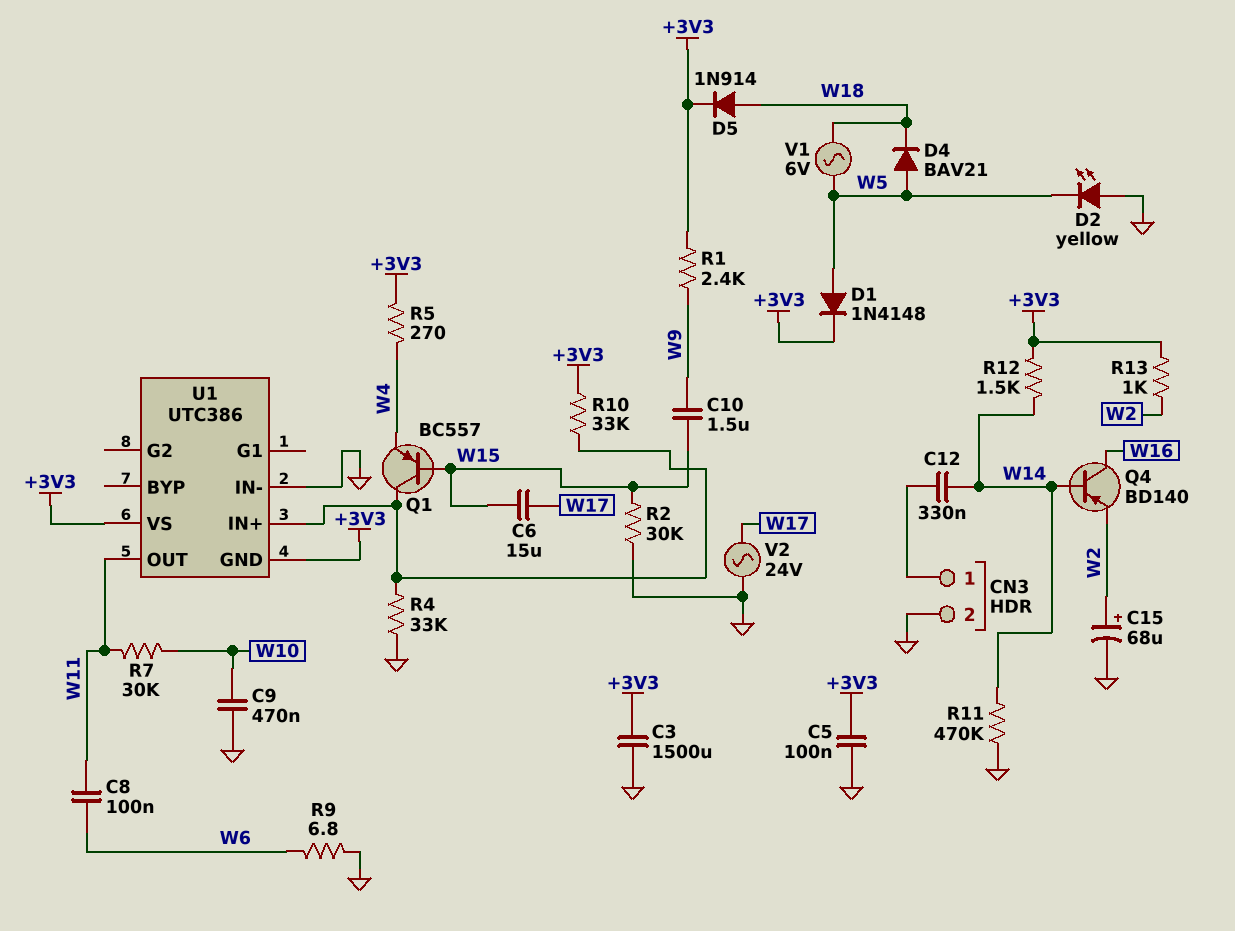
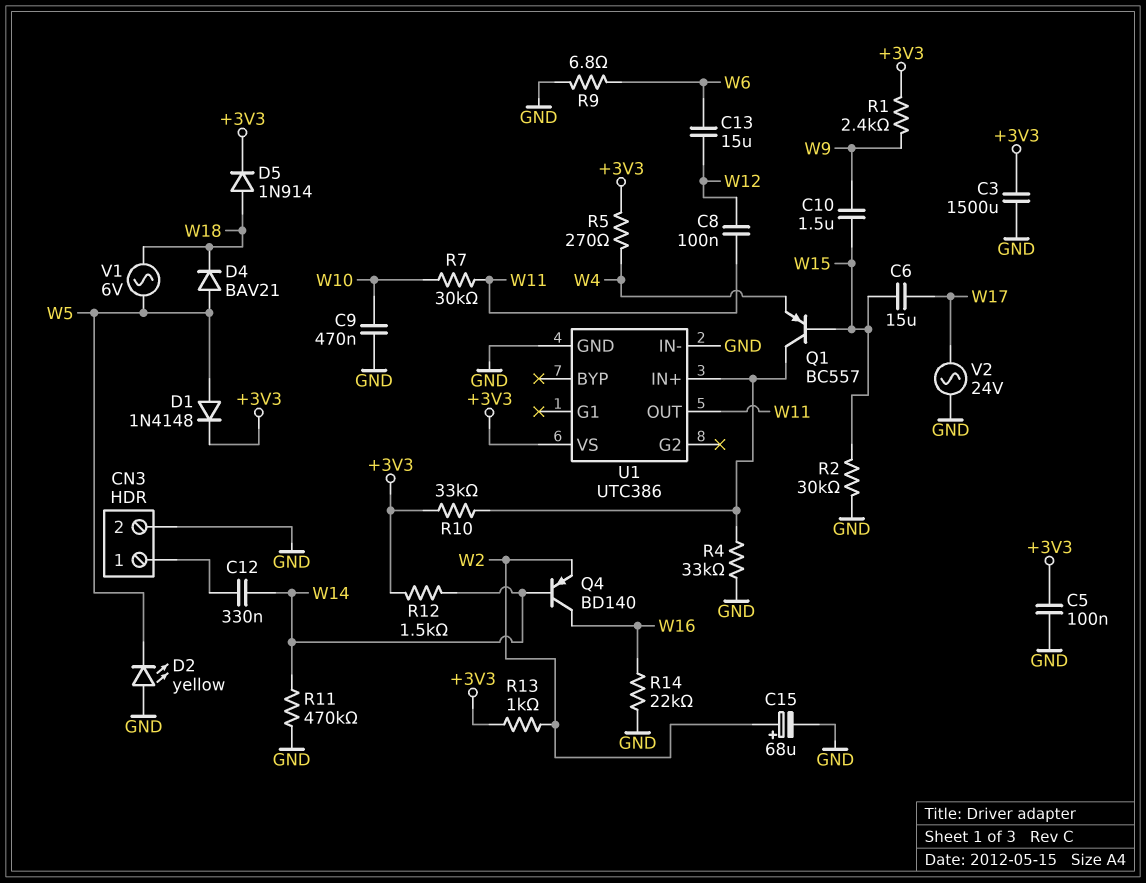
C8: 100nF (W6, W11) -> 100nF (W11, W12)
C13: none -> 15uF (W6, W12)
R14: none -> 22k (GND, W16)
U1 pin GND: +3V3 -> GND

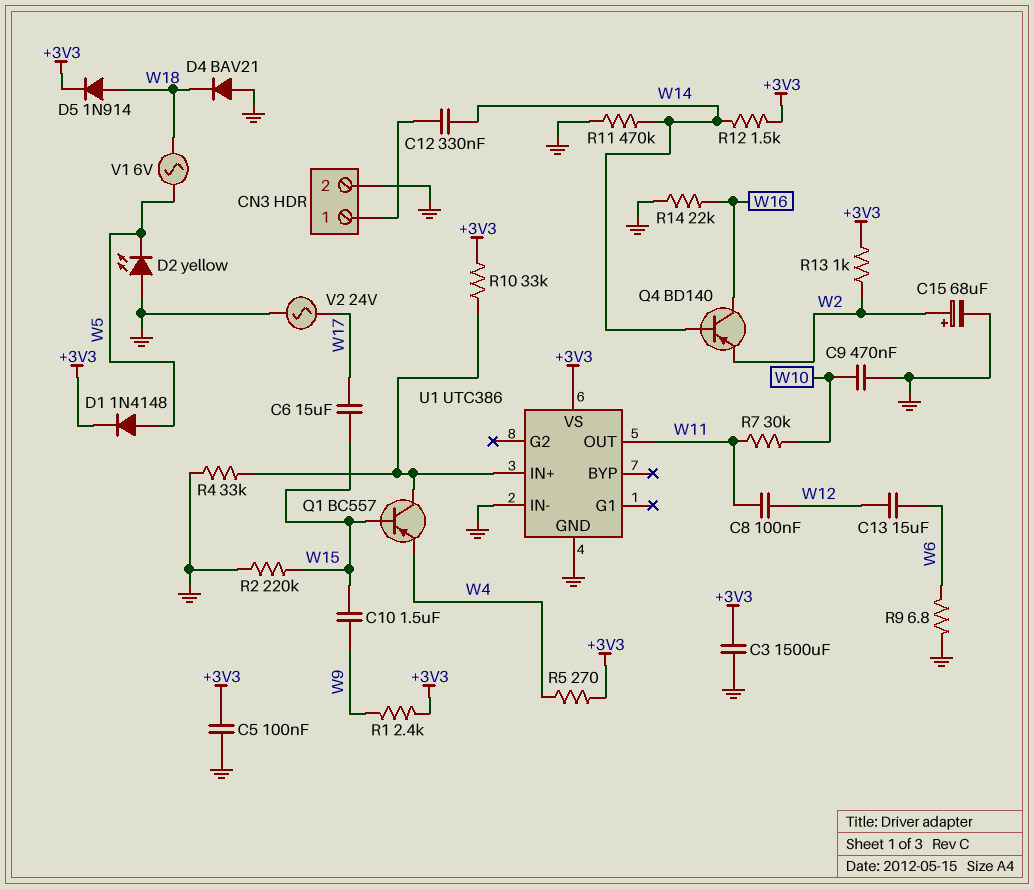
D4: diode BAV21 (A W5, K W18) -> diode BAV21 (A GND, K W18)
R2: 30k (GND, W15) -> 220k (GND, W15)

